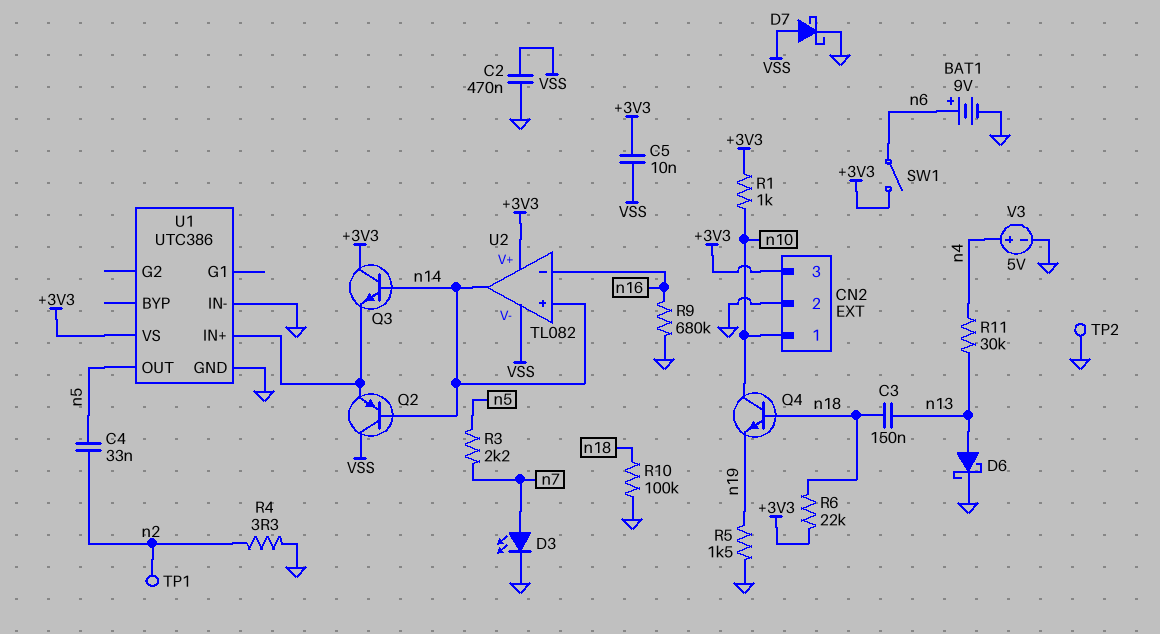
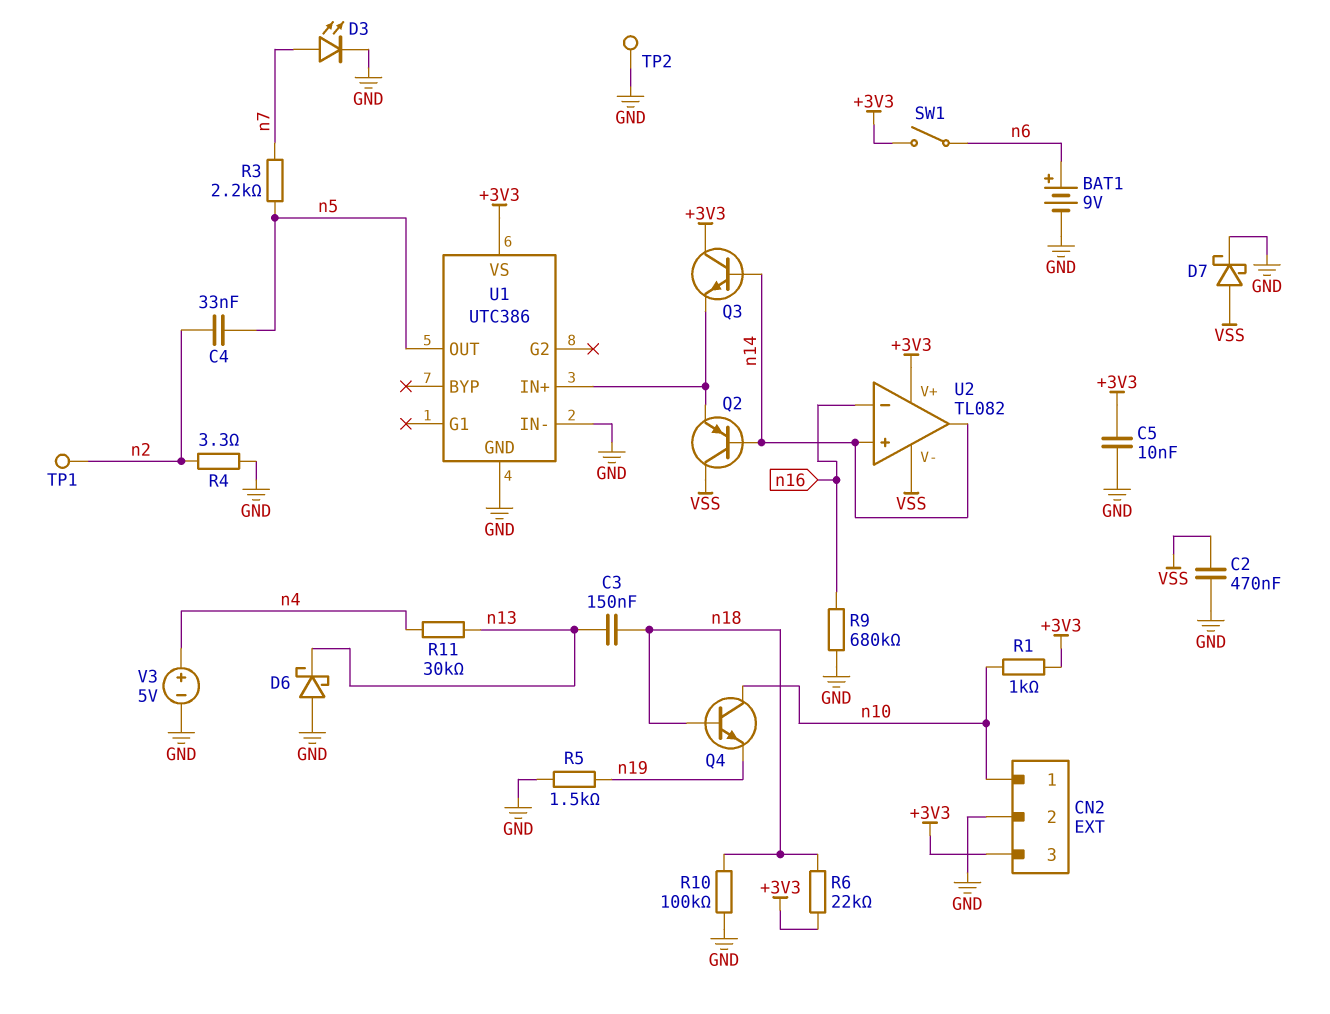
C5: 10nF (+3V3, VSS) -> 10nF (+3V3, GND)
D6: schottky (A n13, K GND) -> schottky (A GND, K n13)

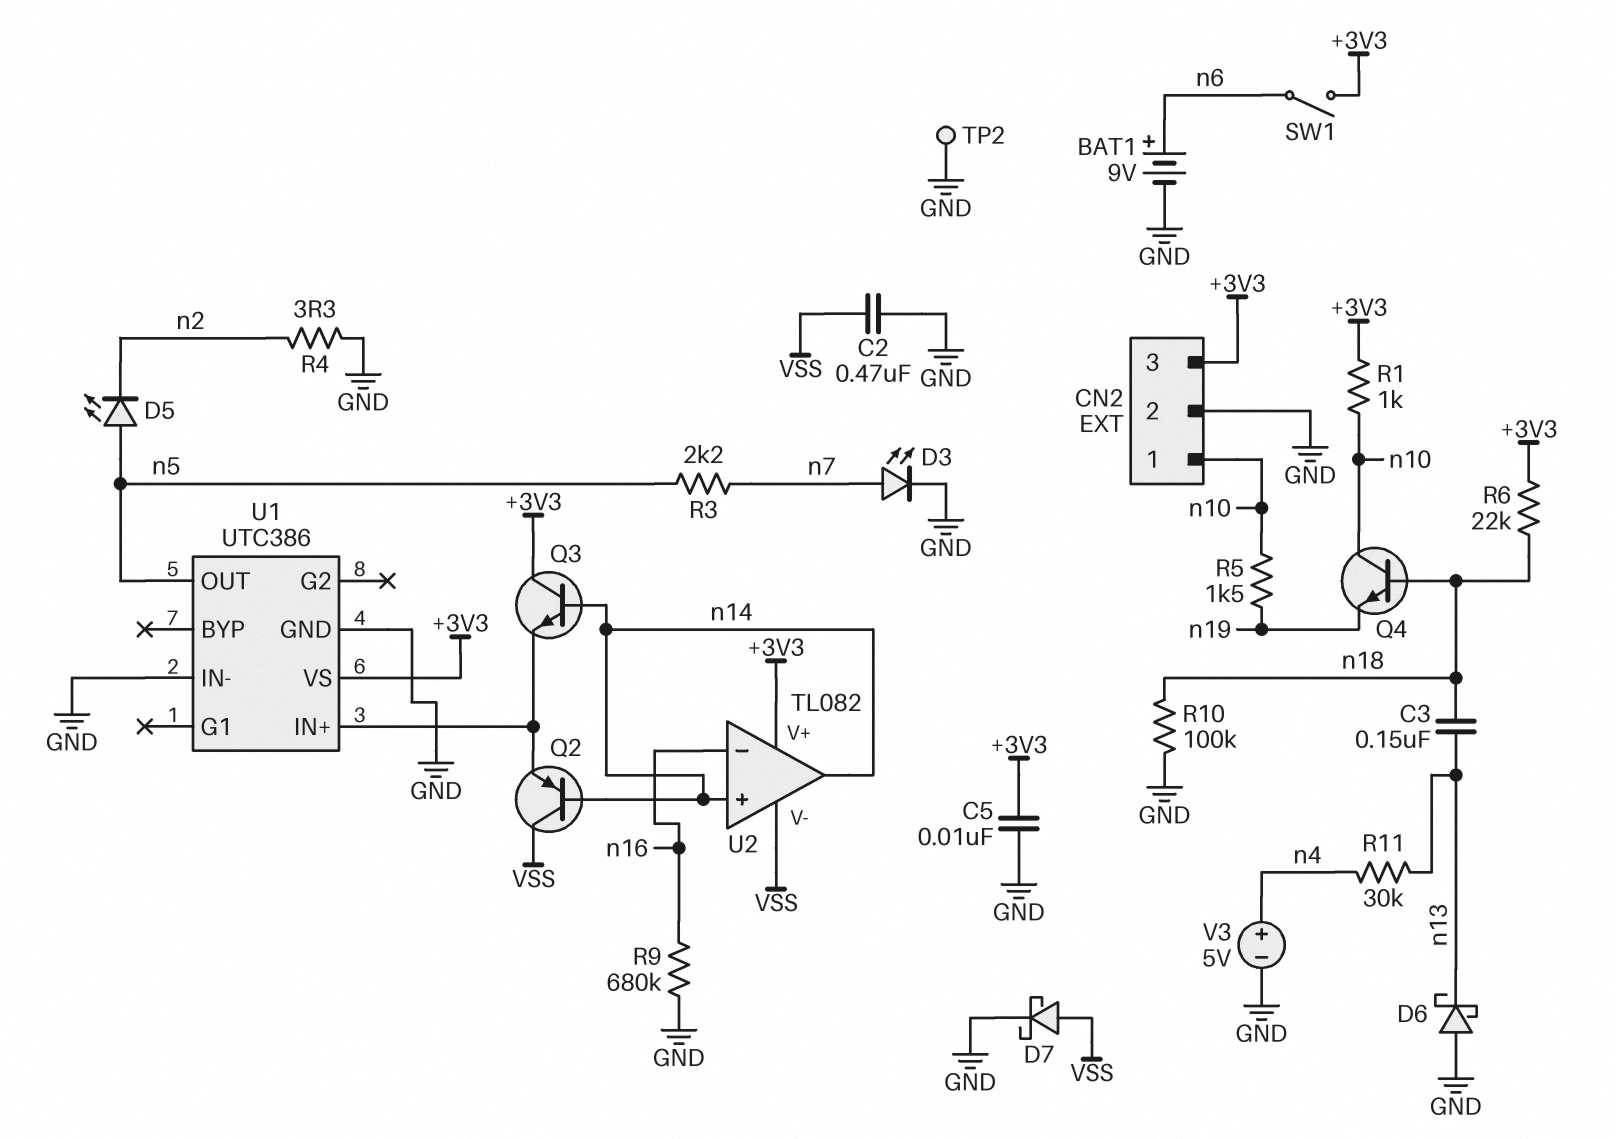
C4: 33nF (n2, n5) -> none
D5: none -> LED (A n5, K n2)
R5: 1.5k (GND, n19) -> 1.5k (n10, n19)
TP1: test point (n2) -> none

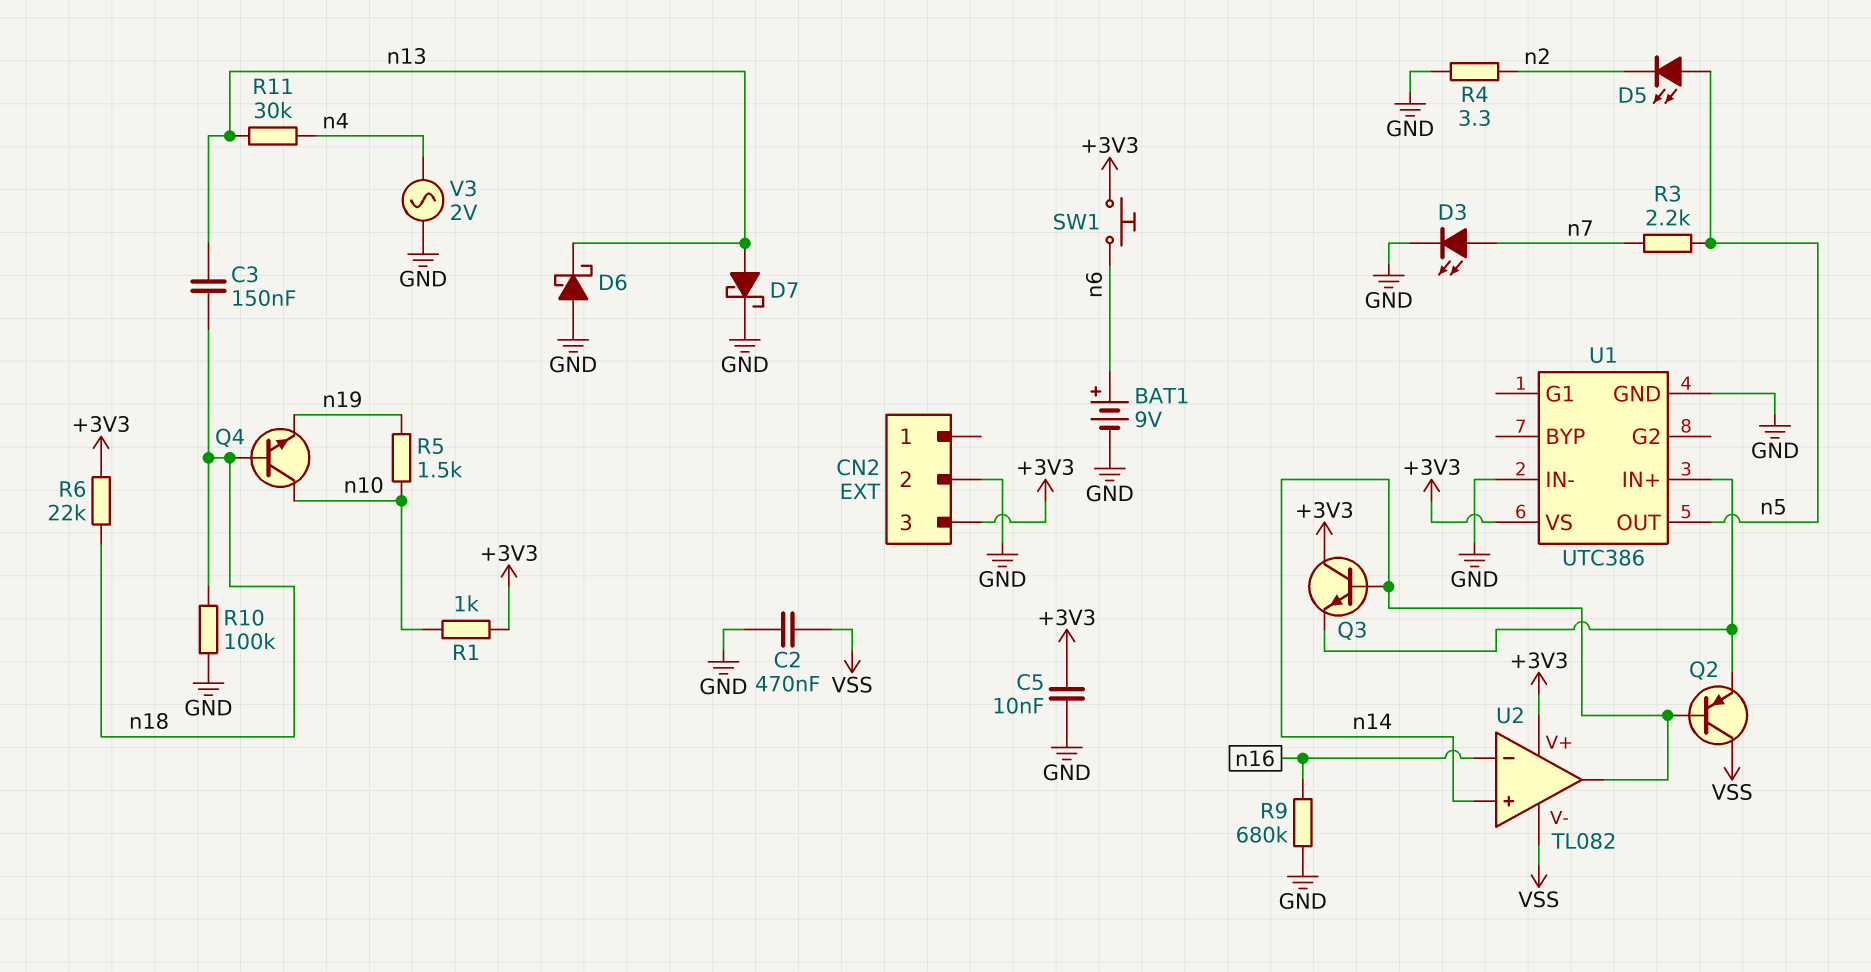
CN2 pin 1: n10 -> none
D7: schottky (A VSS, K GND) -> schottky (A n13, K GND)
SW1: switch (+3V3, n6) -> button (+3V3, n6)
TP2: test point (GND) -> none
V3: 5V (plus n4, minus GND) -> AC 2V (GND, n4)

